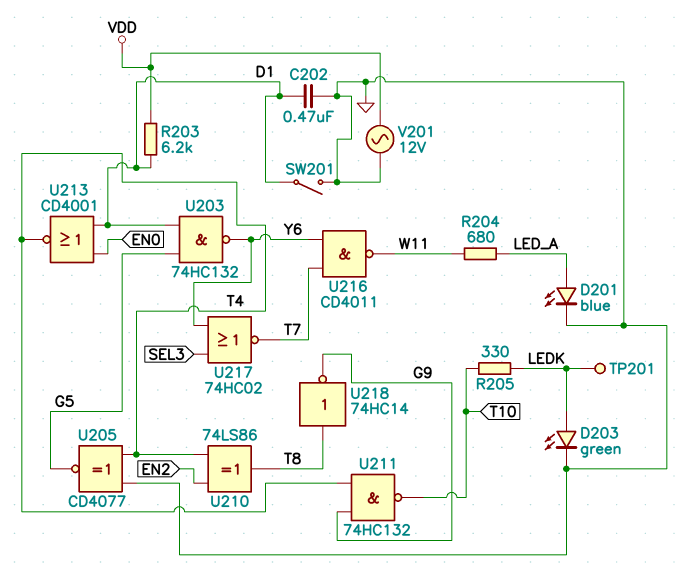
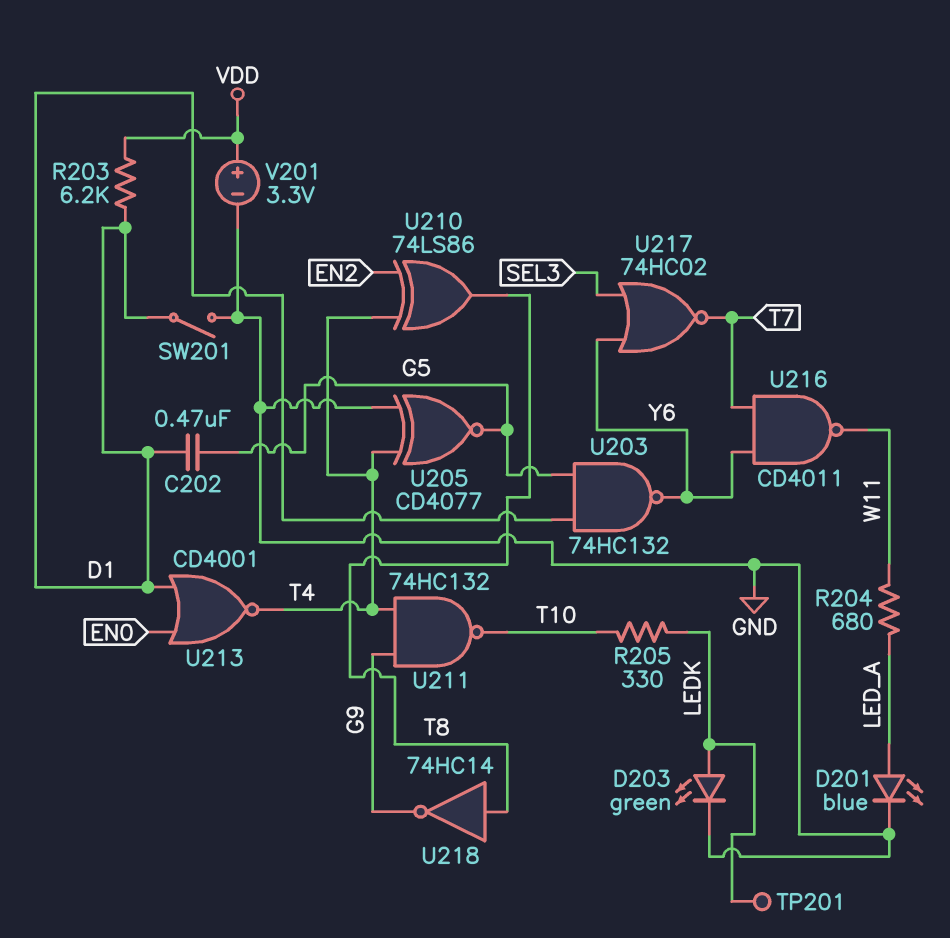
C202: 470nF (D1, GND) -> 470nF (D1, G5)
V201: AC 12V (GND, VDD) -> 3.3V (plus VDD, minus GND)

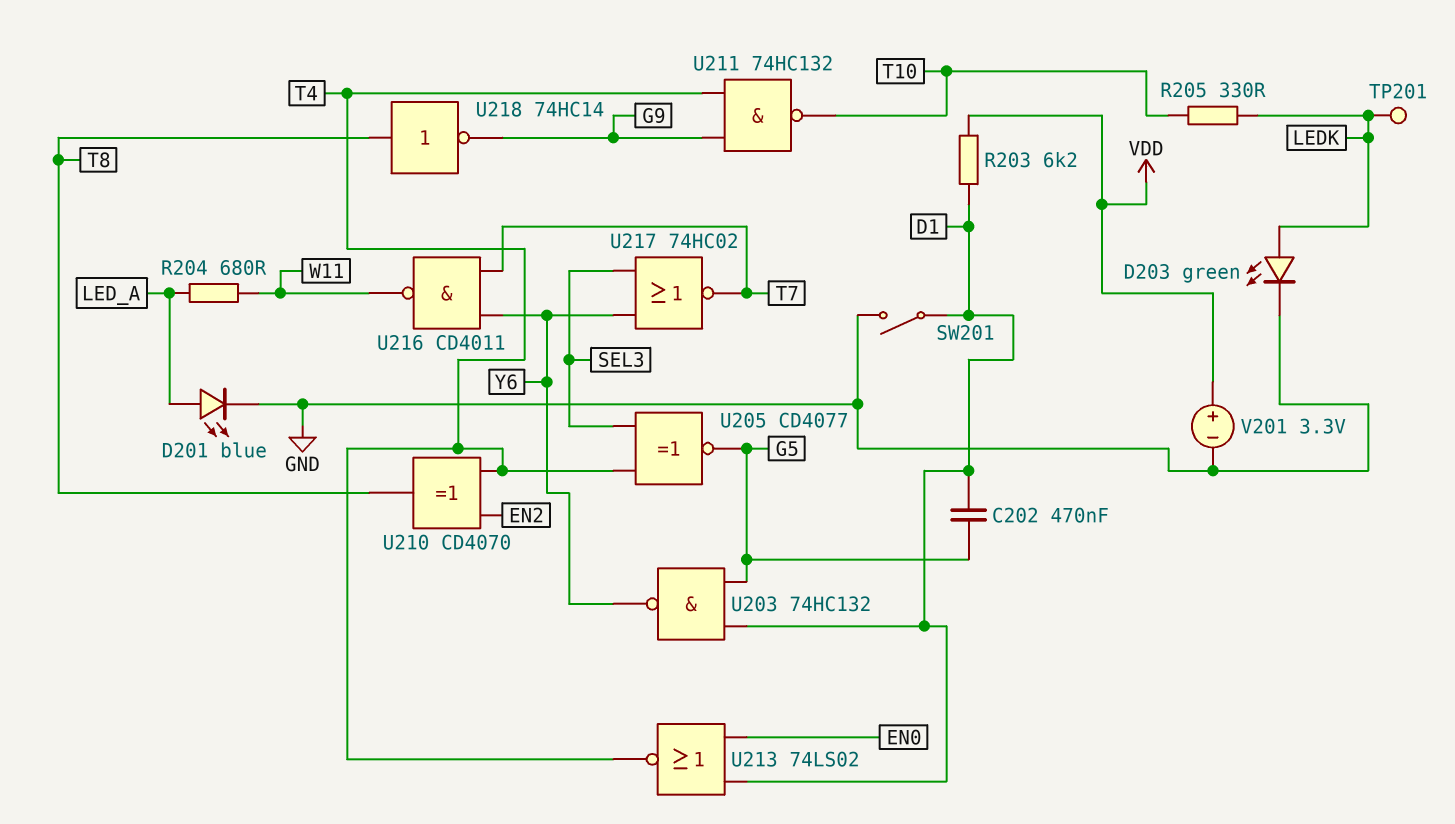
U205: XNOR CD4077 (in GND, in T4, out G5) -> XNOR CD4077 (in SEL3, in T4, out G5)
U210: XOR 74LS86 (in EN2, in T4, out T8) -> XOR CD4070 (in EN2, in T4, out T8)
U213: NOR CD4001 (in D1, in EN0, out T4) -> NOR 74LS02 (in D1, in EN0, out T4)

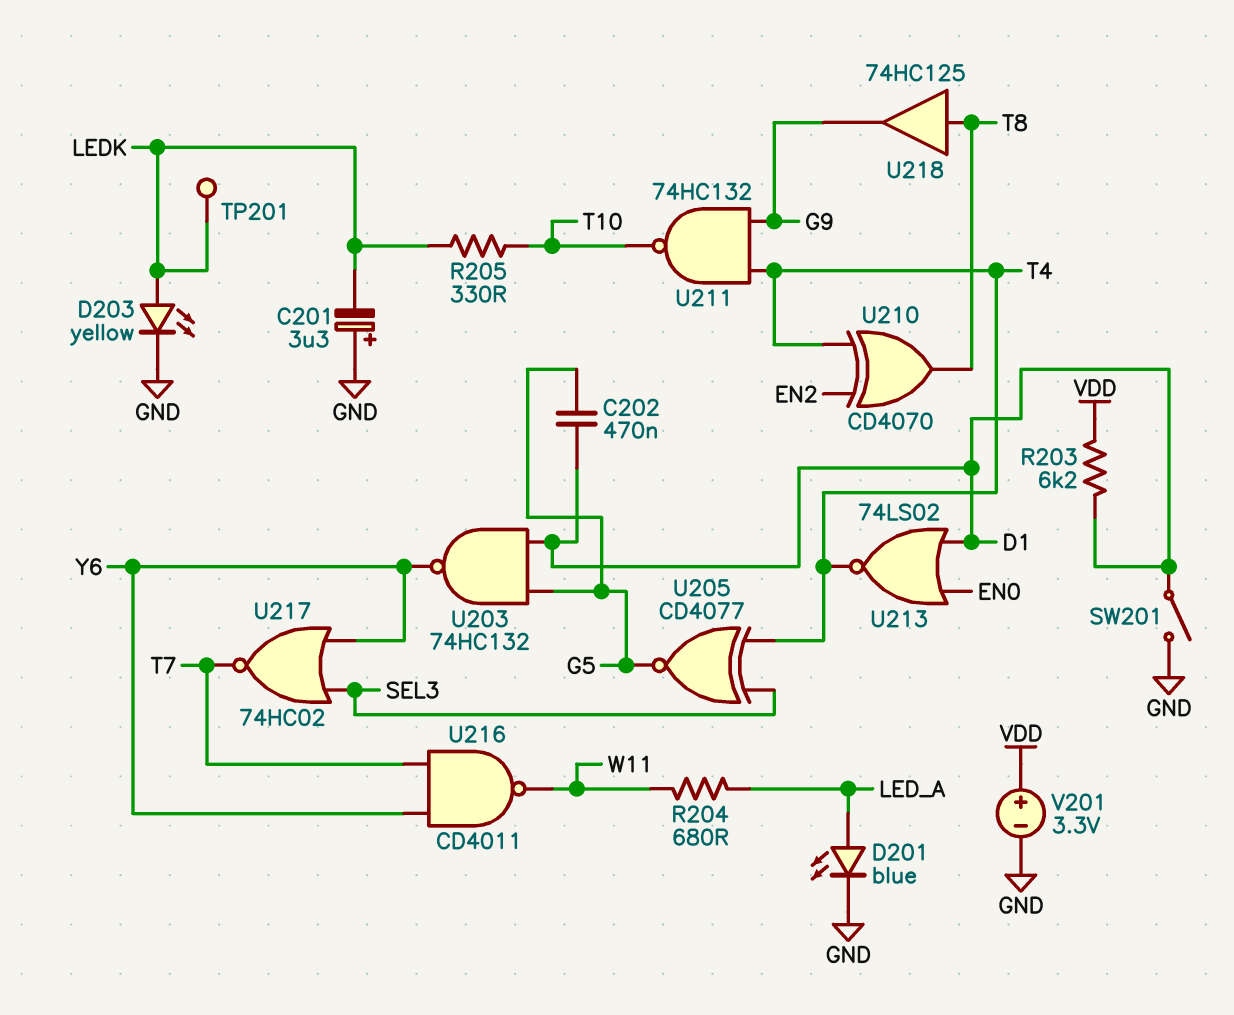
C201: none -> 3.3uF (plus GND, minus LEDK)
D203: LED green (A LEDK, K GND) -> LED yellow (A LEDK, K GND)
U218: NOT 74HC14 (in T8, out G9) -> buffer 74HC125 (in T8, out G9)

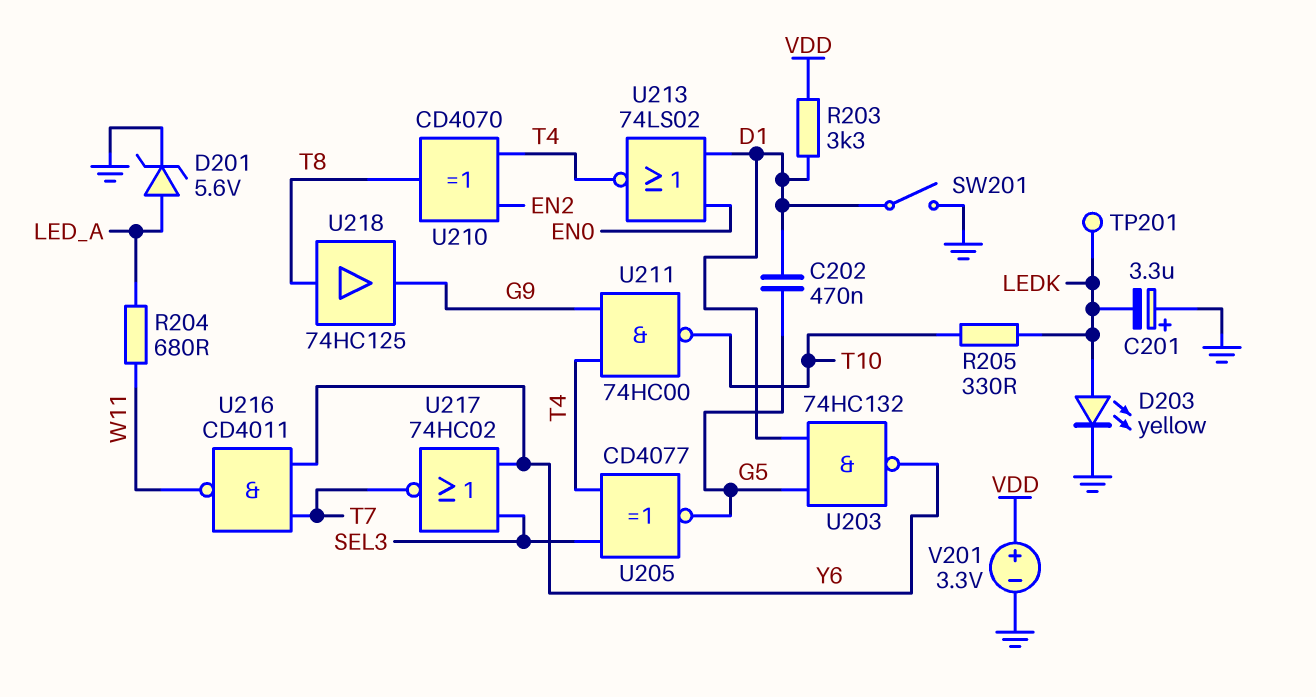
D201: LED blue (A LED_A, K GND) -> zener 5.6V (A LED_A, K GND)
R203: 6.2k (D1, VDD) -> 3.3k (D1, VDD)
U211: NAND 74HC132 (in G9, in T4, out T10) -> NAND 74HC00 (in G9, in T4, out T10)

